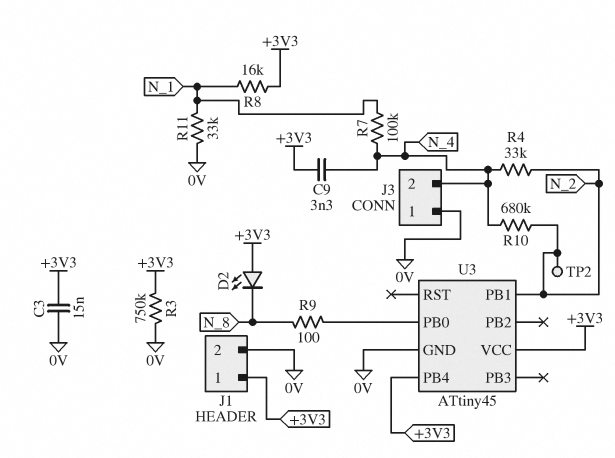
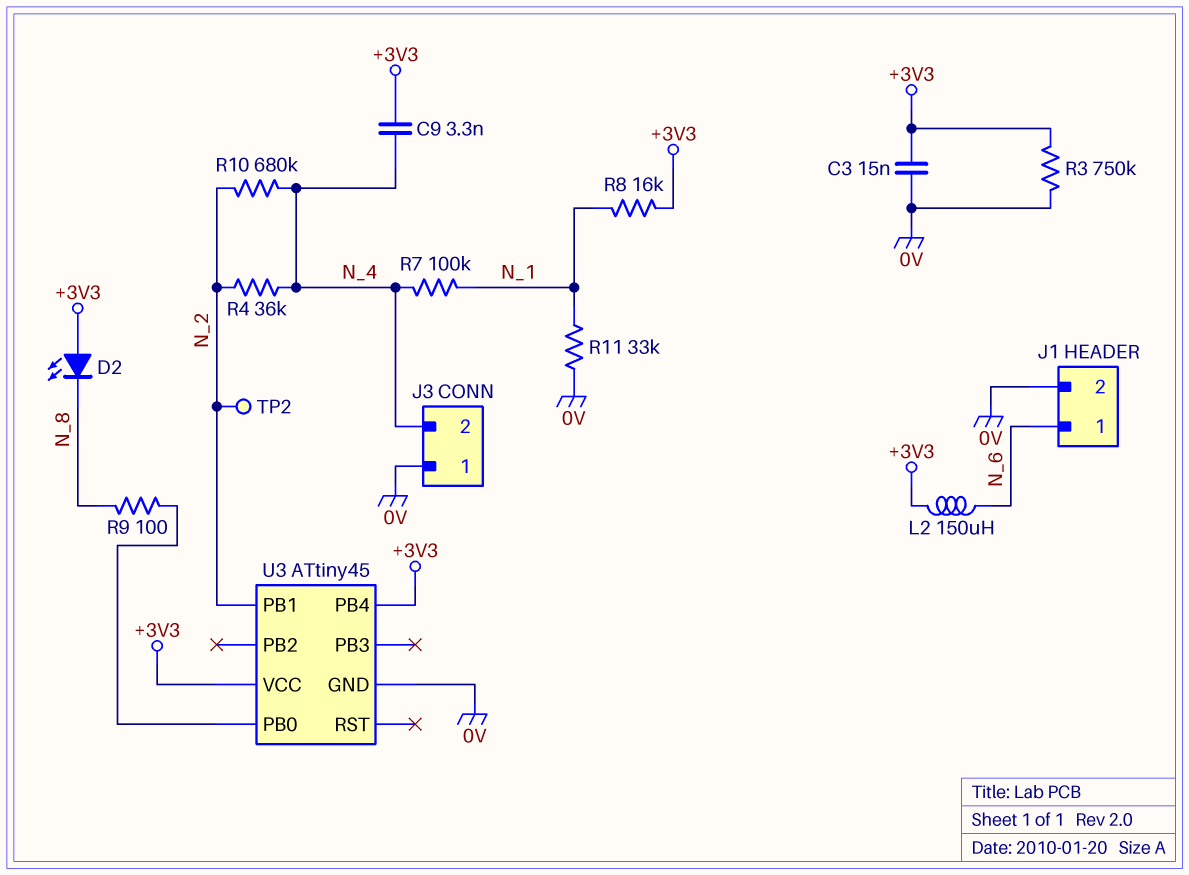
J1 pin 1: +3V3 -> N_6
L2: none -> 150uH (+3V3, N_6)
R4: 33k (N_2, N_4) -> 36k (N_2, N_4)

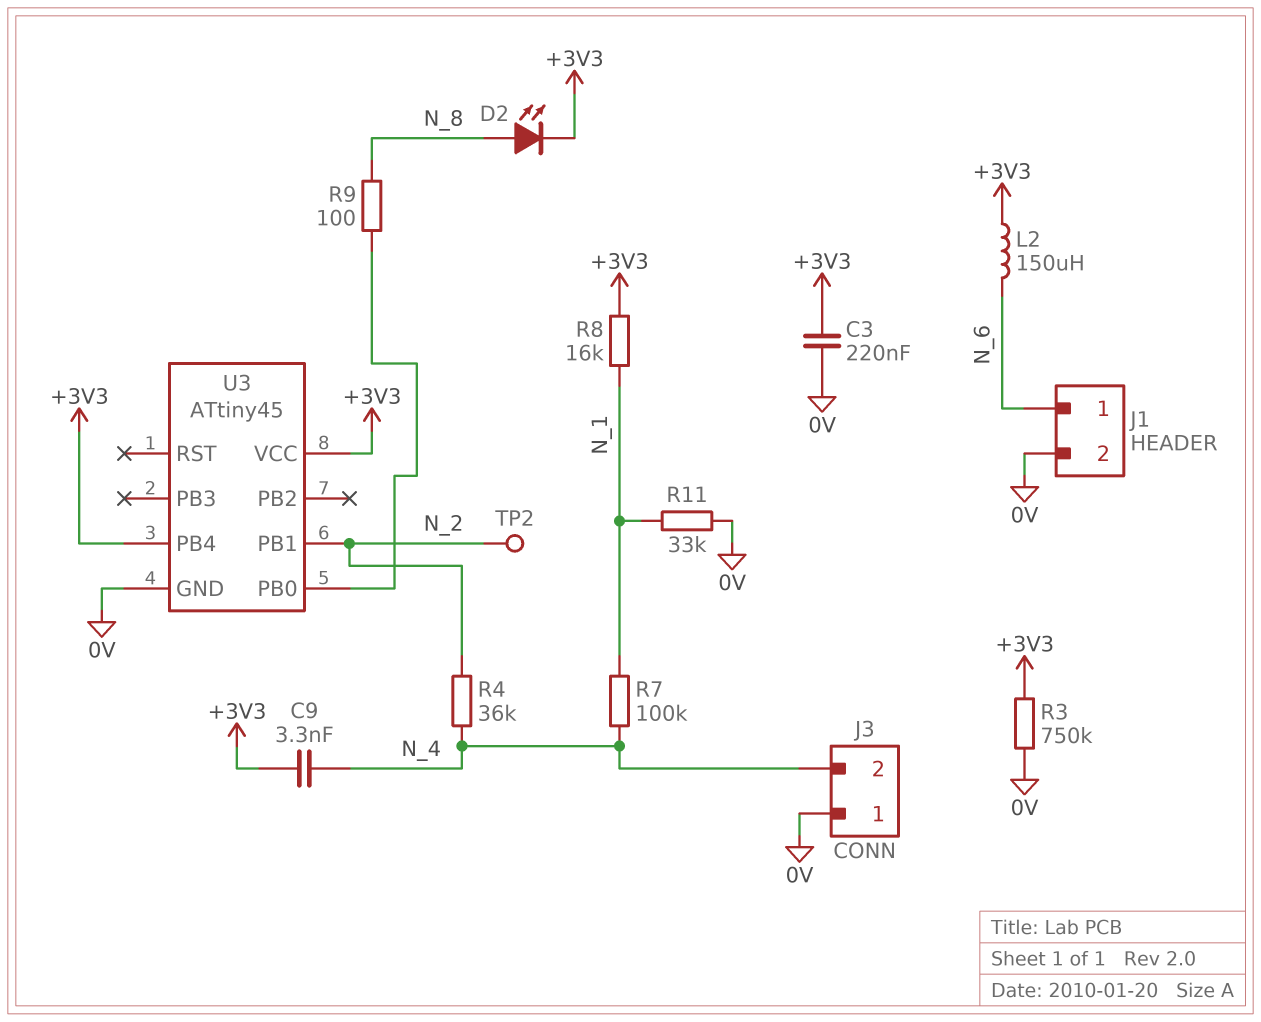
C3: 15nF (+3V3, 0V) -> 220nF (+3V3, 0V)
D2: LED (A +3V3, K N_8) -> LED (A N_8, K +3V3)
R10: 680k (N_2, N_4) -> none

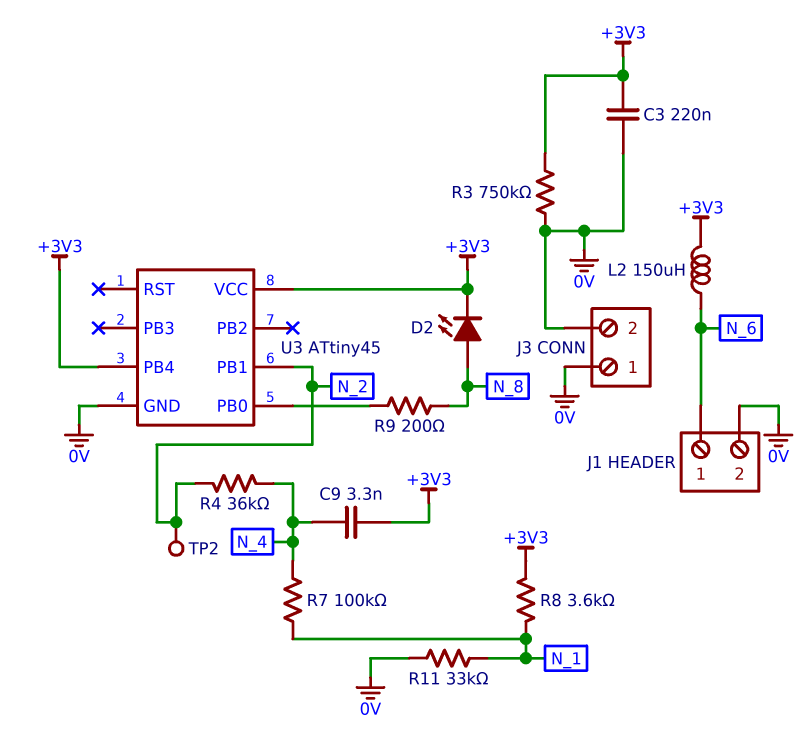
J3 pin 2: N_4 -> 0V
R8: 16k (+3V3, N_1) -> 3.6k (+3V3, N_1)
R9: 100 (N_8, U3/PB0) -> 200 (N_8, U3/PB0)

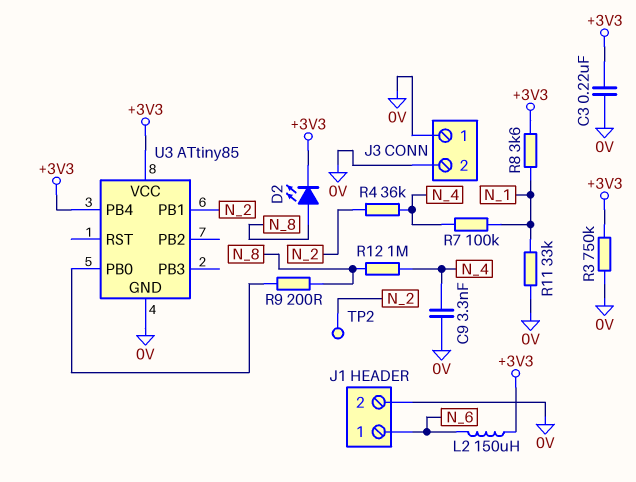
C9: 3.3nF (+3V3, N_4) -> 3.3nF (0V, N_4)
R12: none -> 1M (N_4, N_8)
U3: ATtiny45 -> ATtiny85

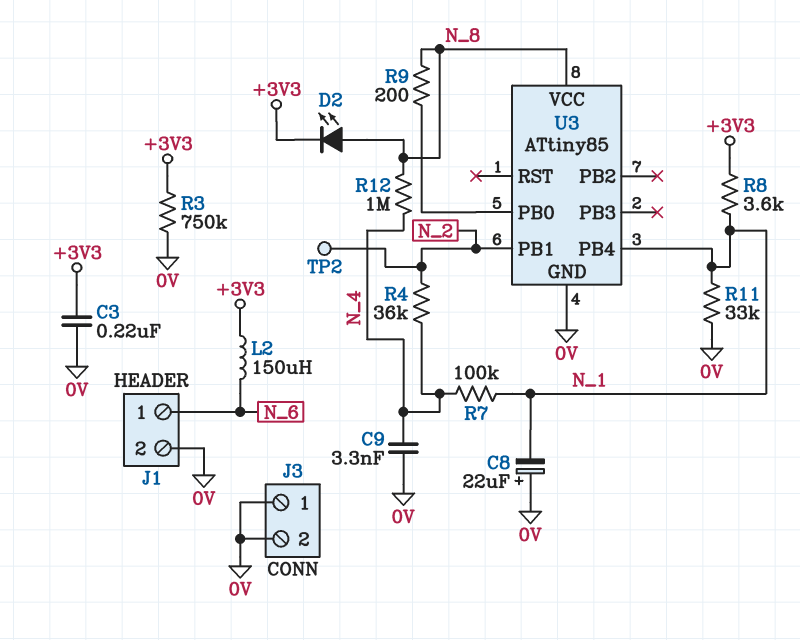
C8: none -> 22uF (plus 0V, minus N_1)
U3 pin PB4: +3V3 -> N_1
U3 pin VCC: +3V3 -> N_8

